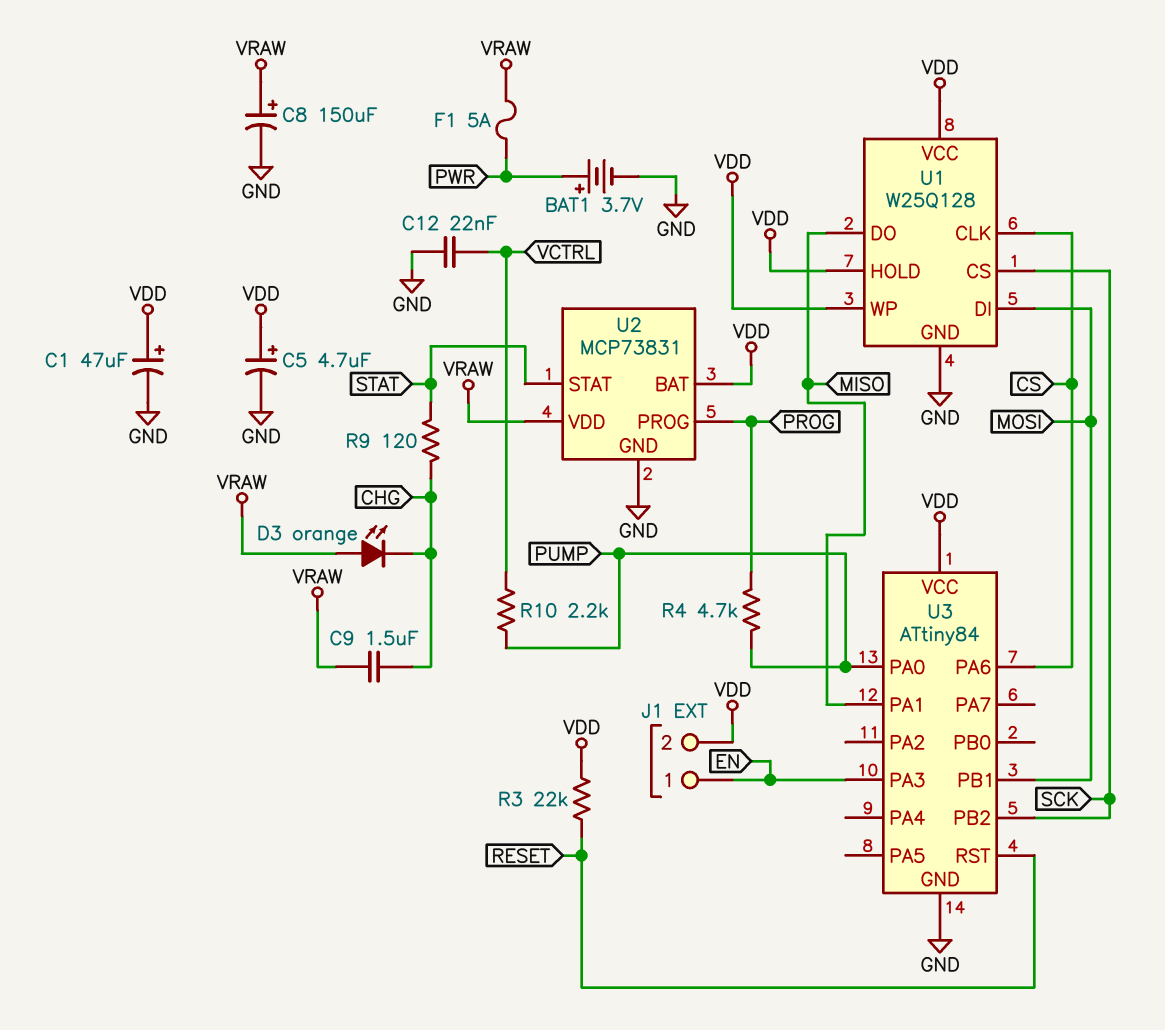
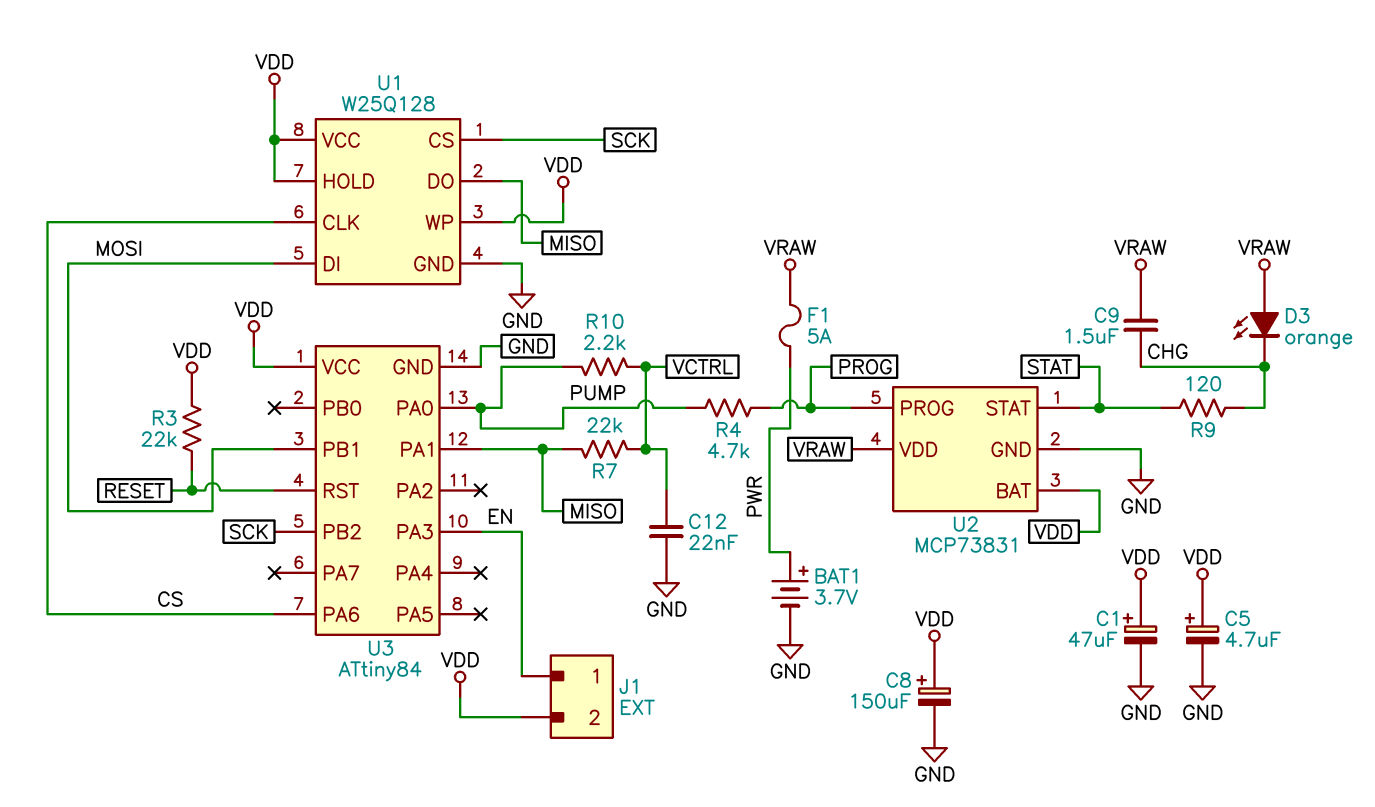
C8: 150uF (plus VRAW, minus GND) -> 150uF (plus VDD, minus GND)
R7: none -> 22k (MISO, VCTRL)

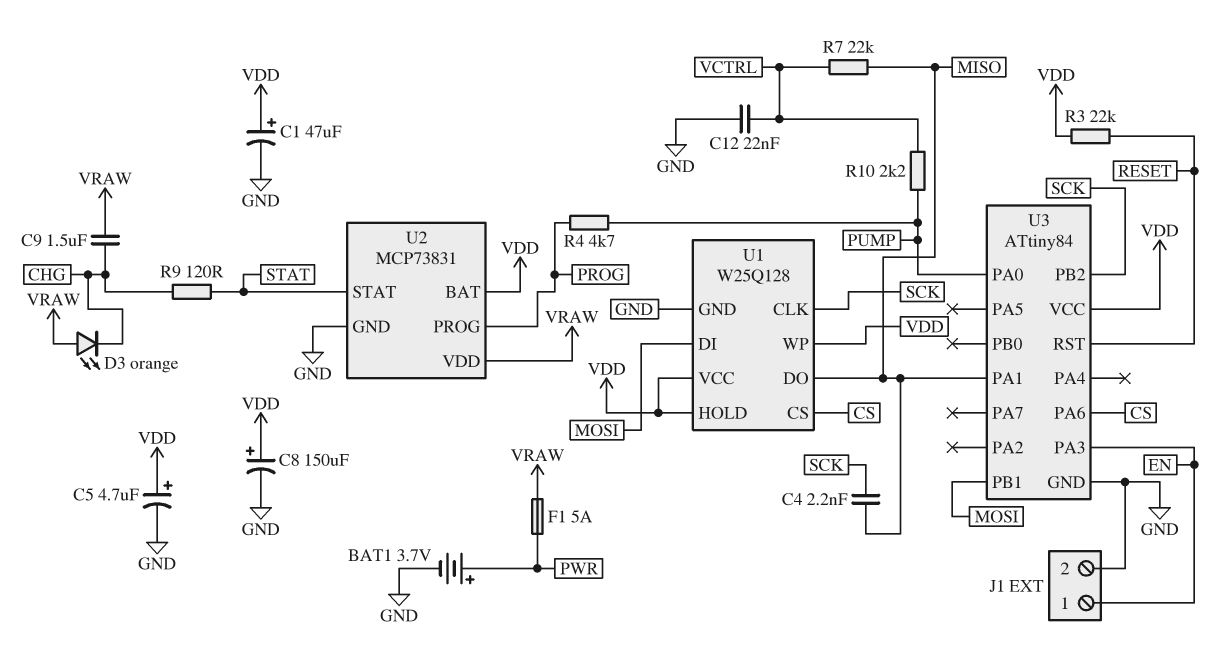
C4: none -> 2.2nF (MISO, SCK)
J1 pin 2: VDD -> GND
U1 pin CLK: CS -> SCK
U1 pin CS: SCK -> CS

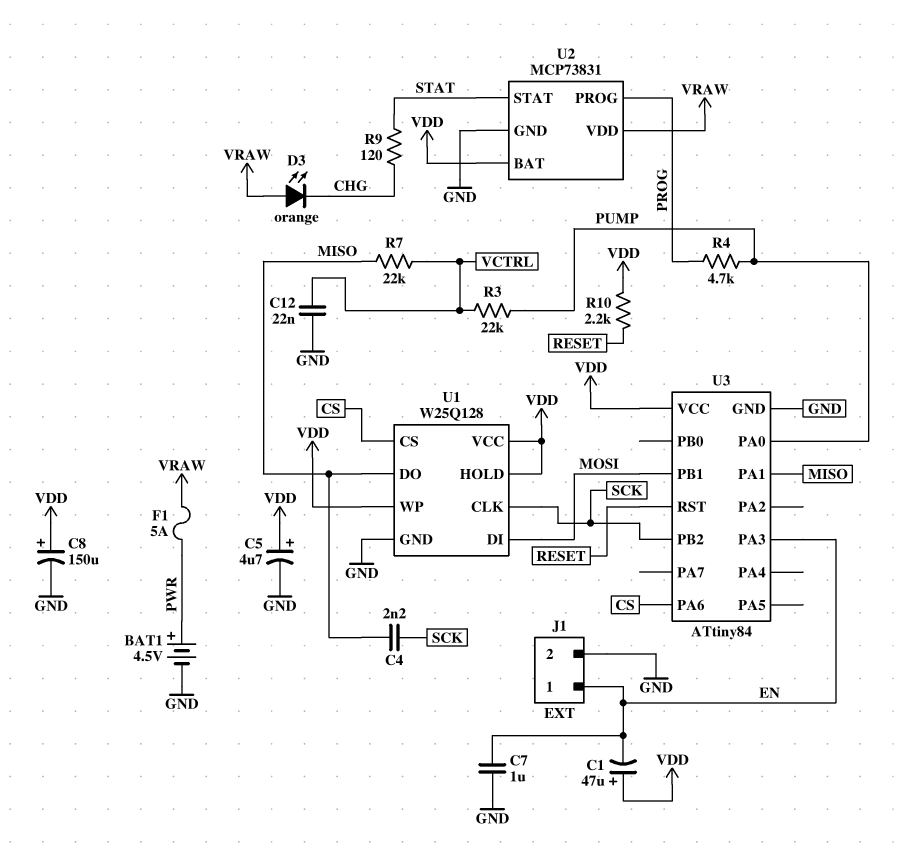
BAT1: 3.7V (plus PWR, minus GND) -> 4.5V (plus PWR, minus GND)
C1: 47uF (plus VDD, minus GND) -> 47uF (plus VDD, minus EN)
C7: none -> 1uF (EN, GND)
C9: 1.5uF (CHG, VRAW) -> none
R3: 22k (RESET, VDD) -> 22k (PUMP, VCTRL)
R10: 2.2k (PUMP, VCTRL) -> 2.2k (RESET, VDD)

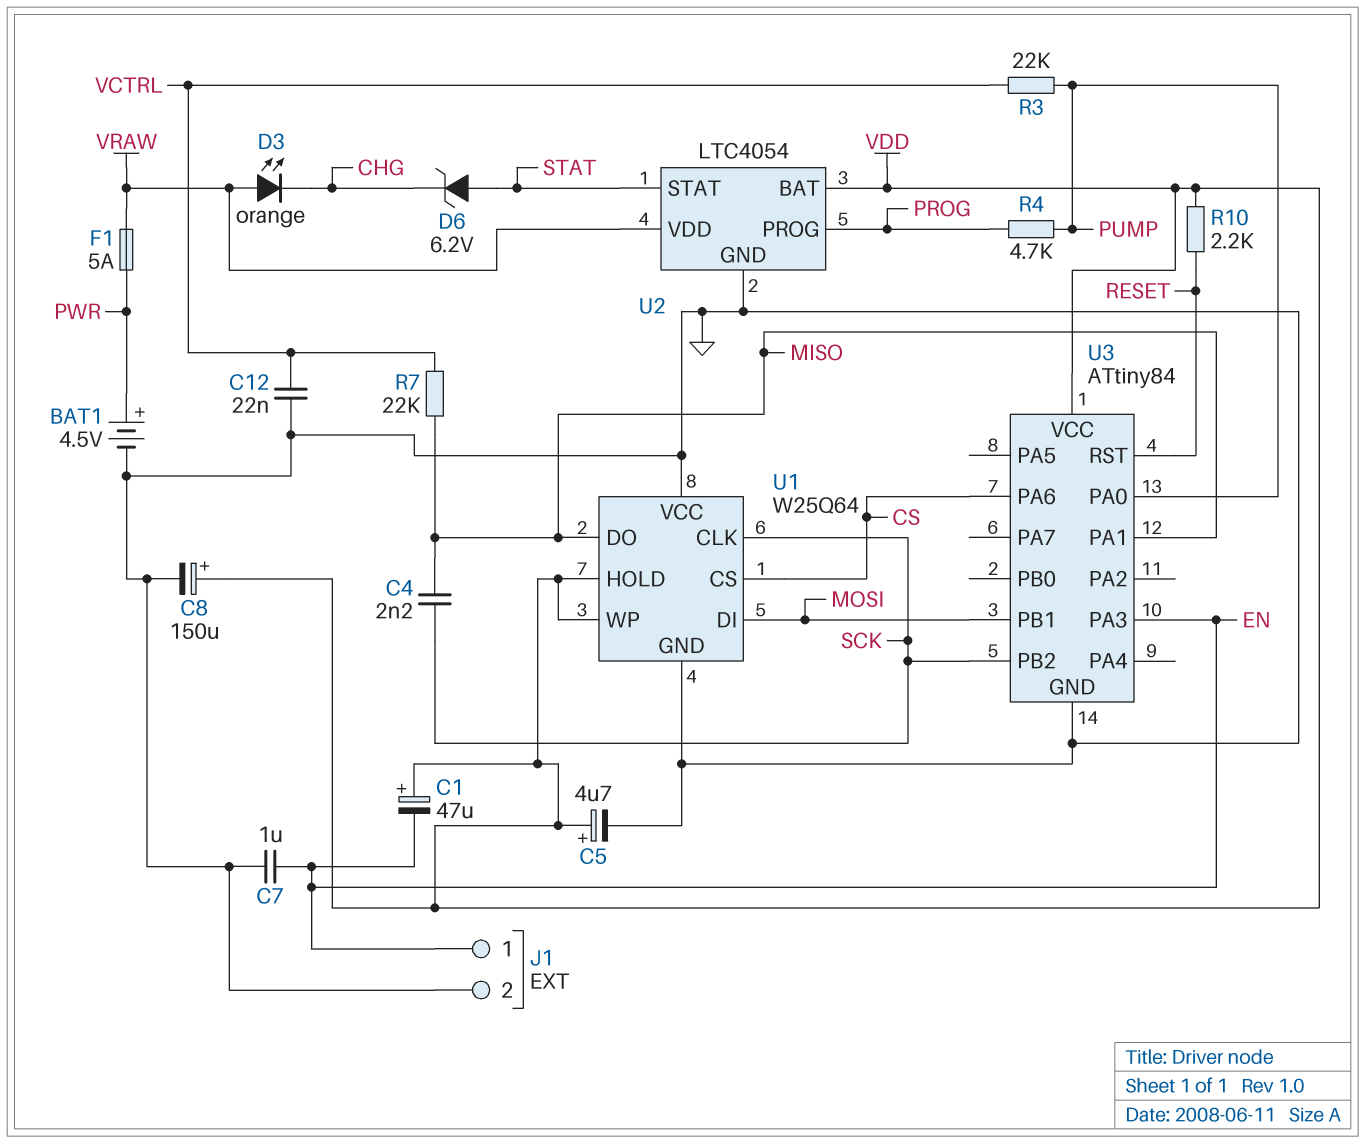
D6: none -> zener 6.2V (A STAT, K CHG)
R9: 120 (CHG, STAT) -> none
U1: W25Q128 -> W25Q64
U1 pin VCC: VDD -> GND
U2: MCP73831 -> LTC4054

